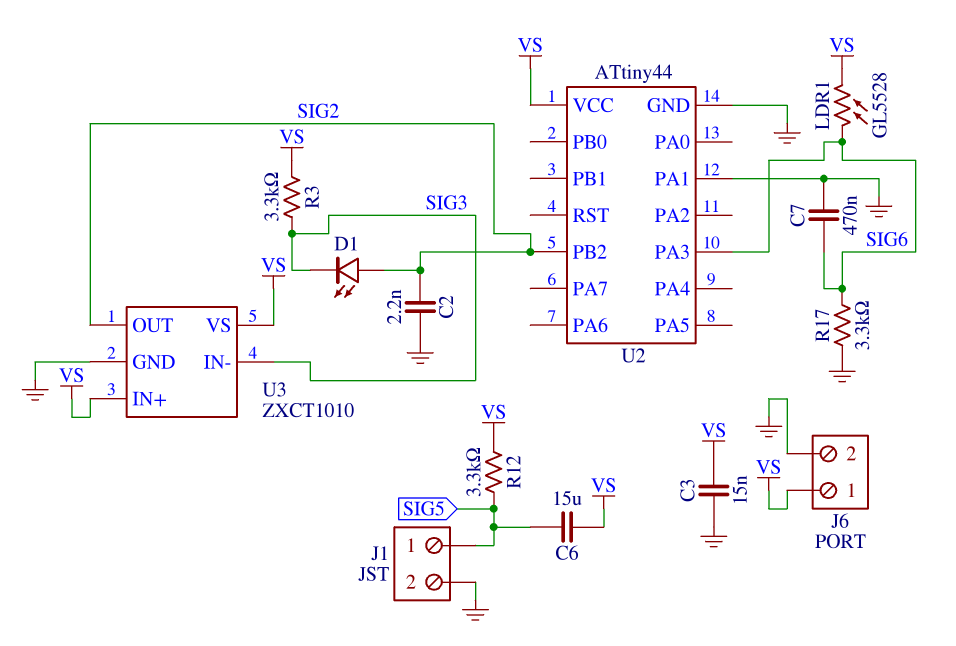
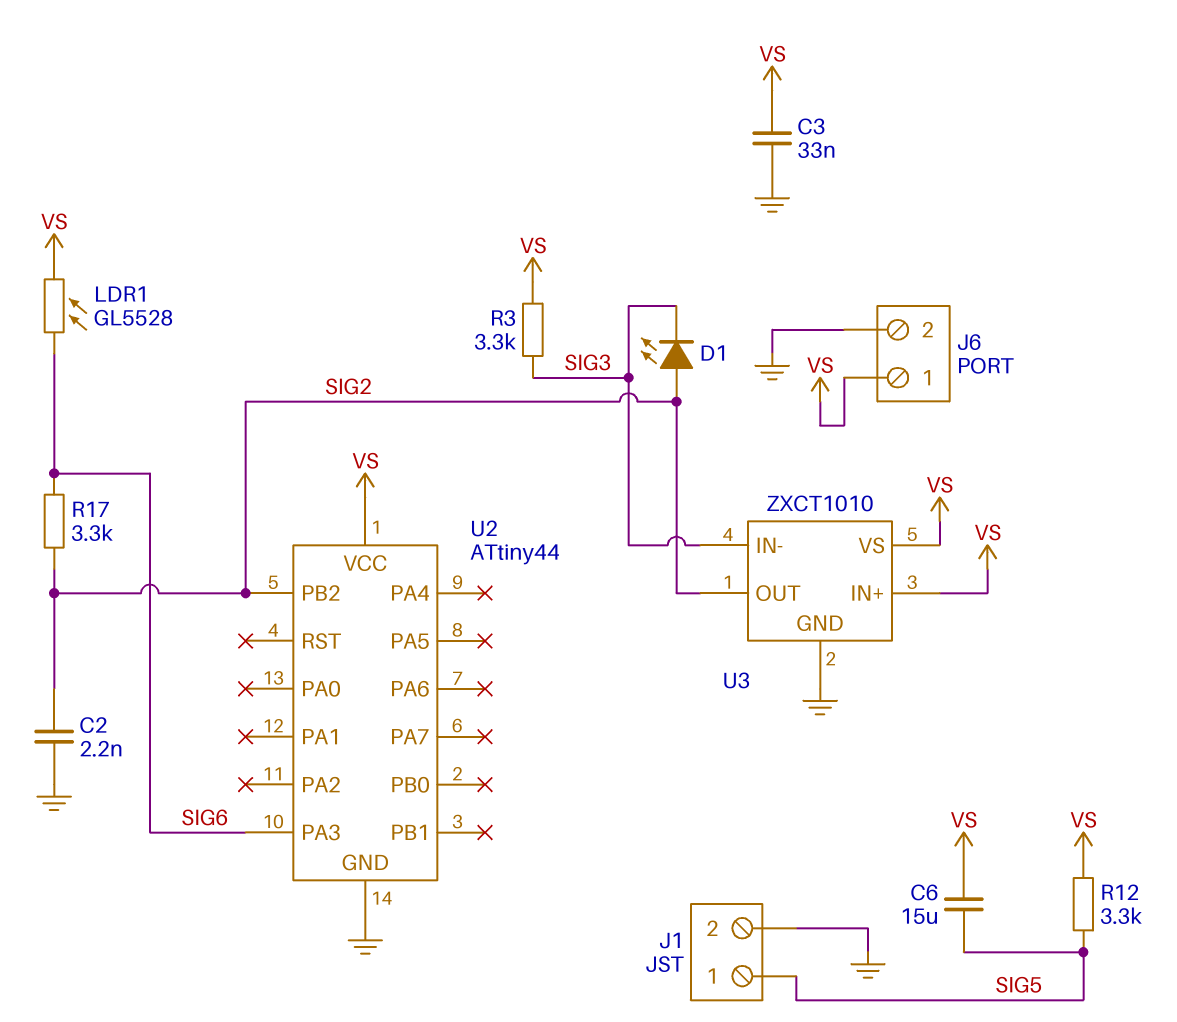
C3: 15nF (GND, VS) -> 33nF (GND, VS)
C7: 470nF (GND, SIG6) -> none
R17: 3.3k (GND, SIG6) -> 3.3k (SIG2, SIG6)
U2 pin PA1: GND -> none

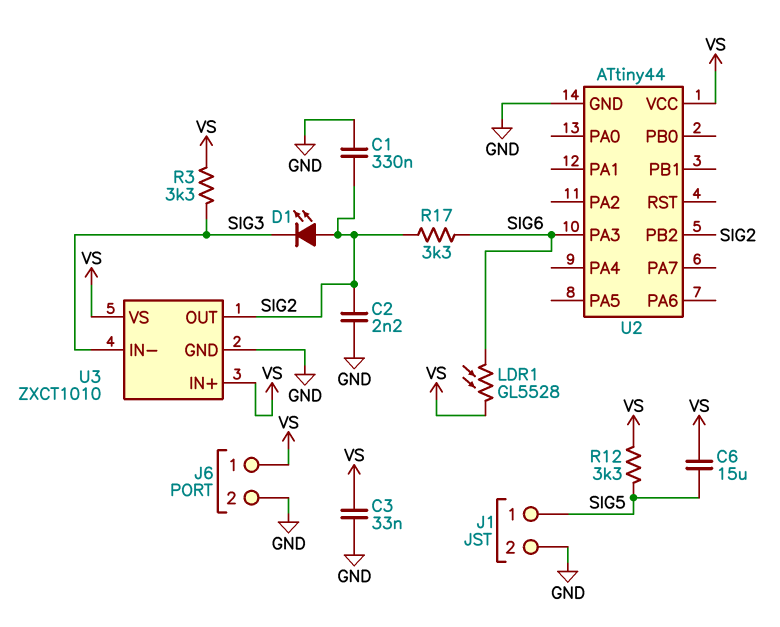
C1: none -> 330nF (GND, SIG2)

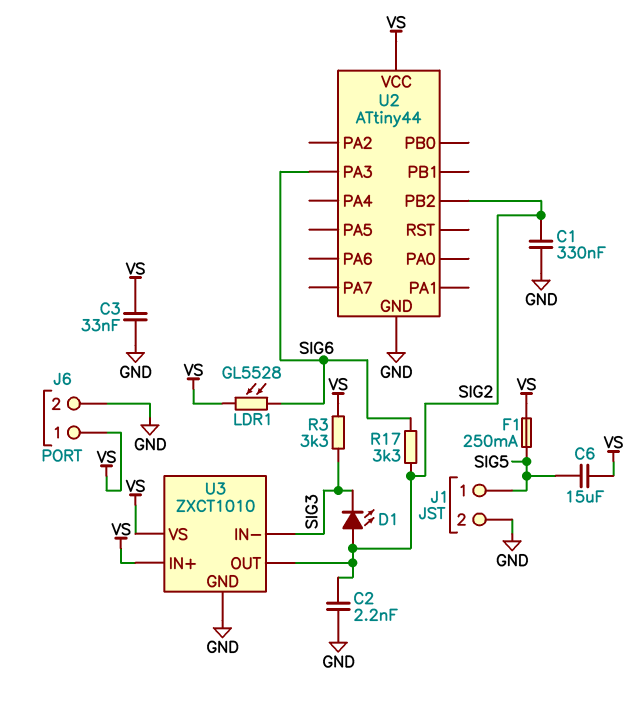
F1: none -> 250mA (SIG5, VS)
R12: 3.3k (SIG5, VS) -> none

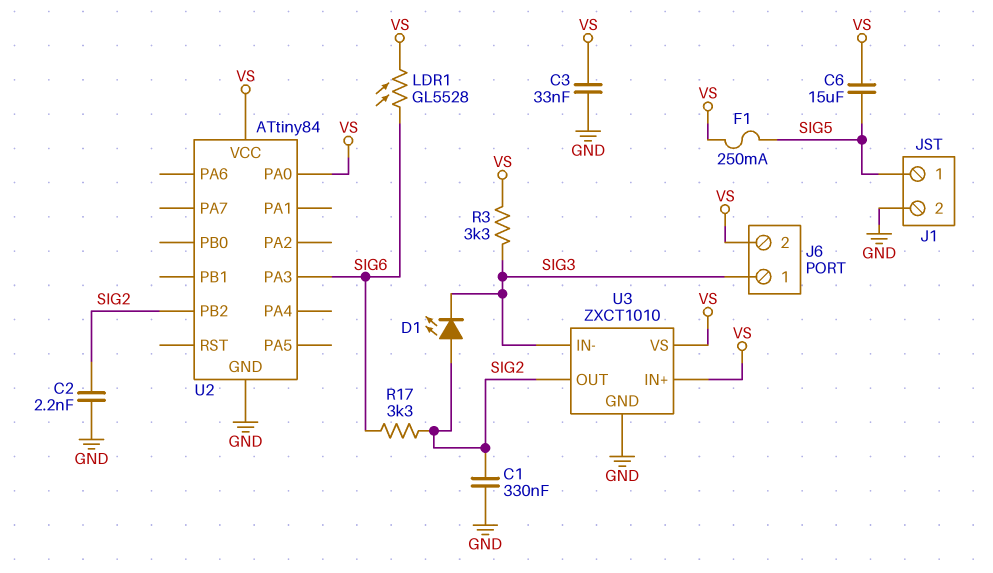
J6 pin 1: VS -> SIG3
J6 pin 2: GND -> VS
U2: ATtiny44 -> ATtiny84
U2 pin PA0: none -> VS

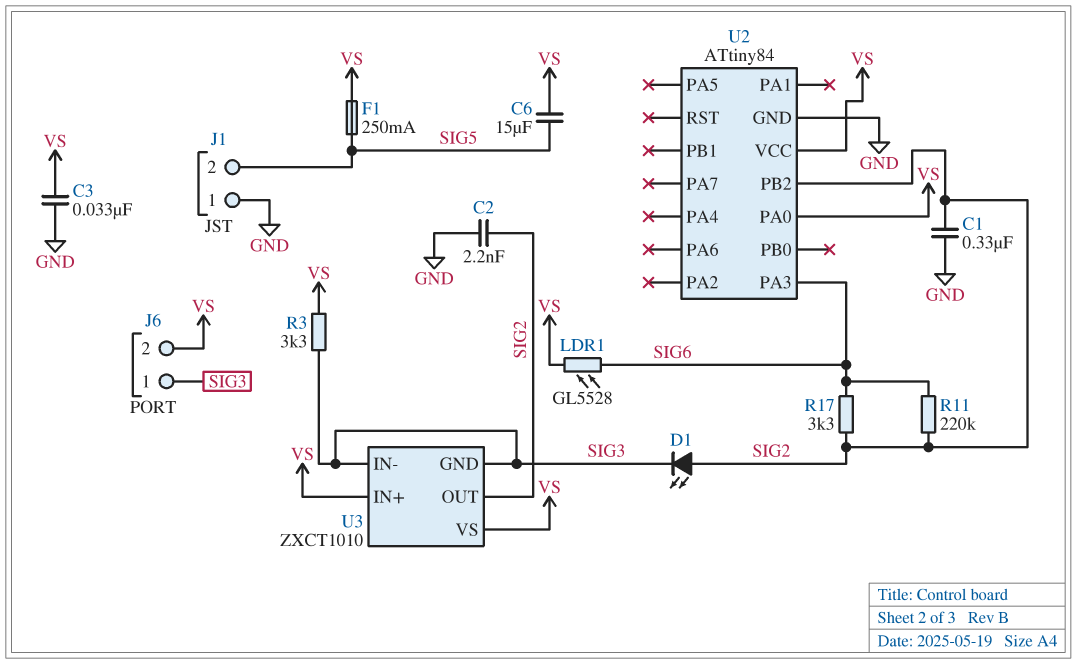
J1 pin 1: SIG5 -> GND
J1 pin 2: GND -> SIG5
R11: none -> 220k (SIG2, SIG6)
U3 pin GND: GND -> SIG3

